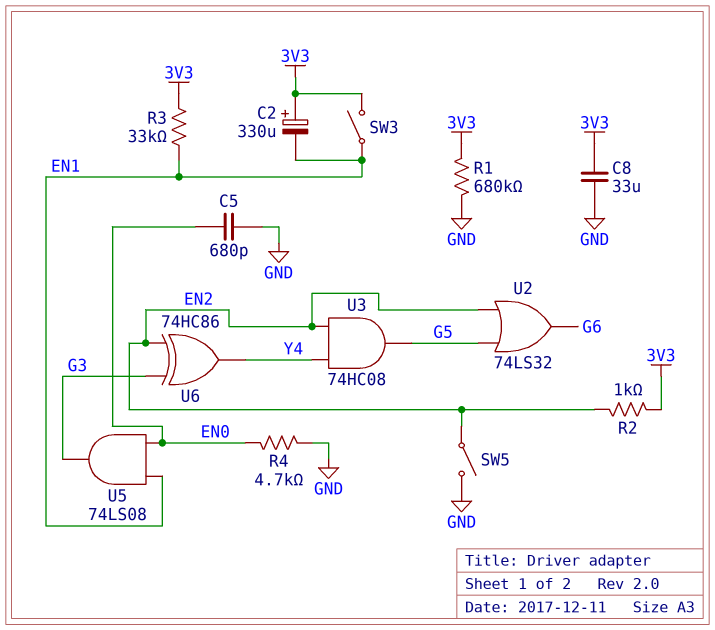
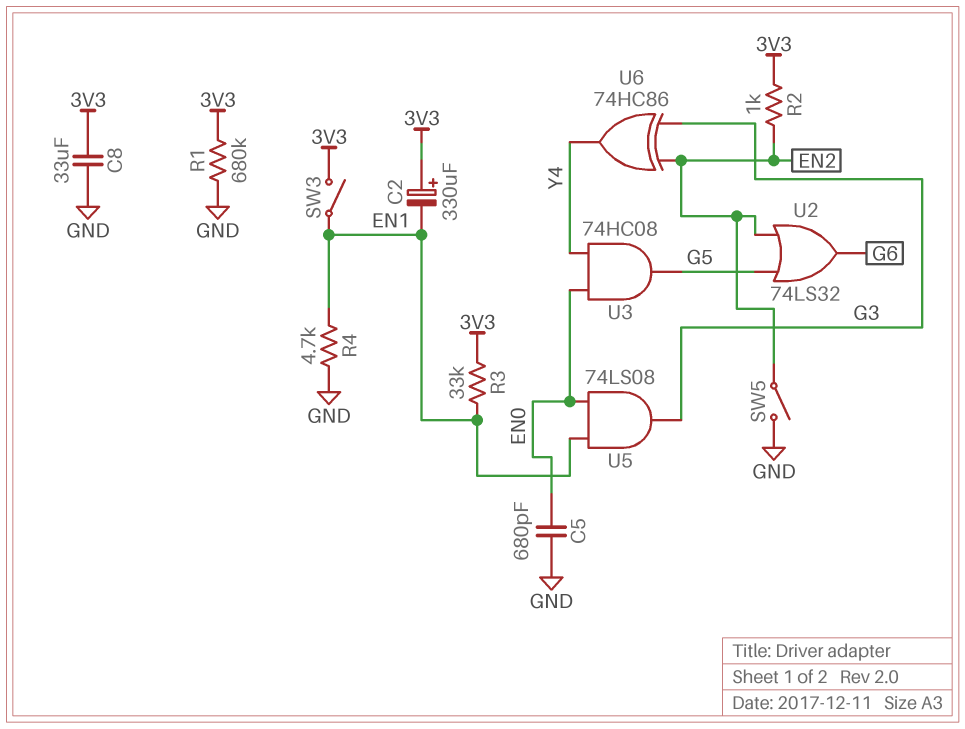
R4: 4.7k (EN0, GND) -> 4.7k (EN1, GND)
U3: AND 74HC08 (in EN2, in Y4, out G5) -> AND 74HC08 (in EN0, in Y4, out G5)

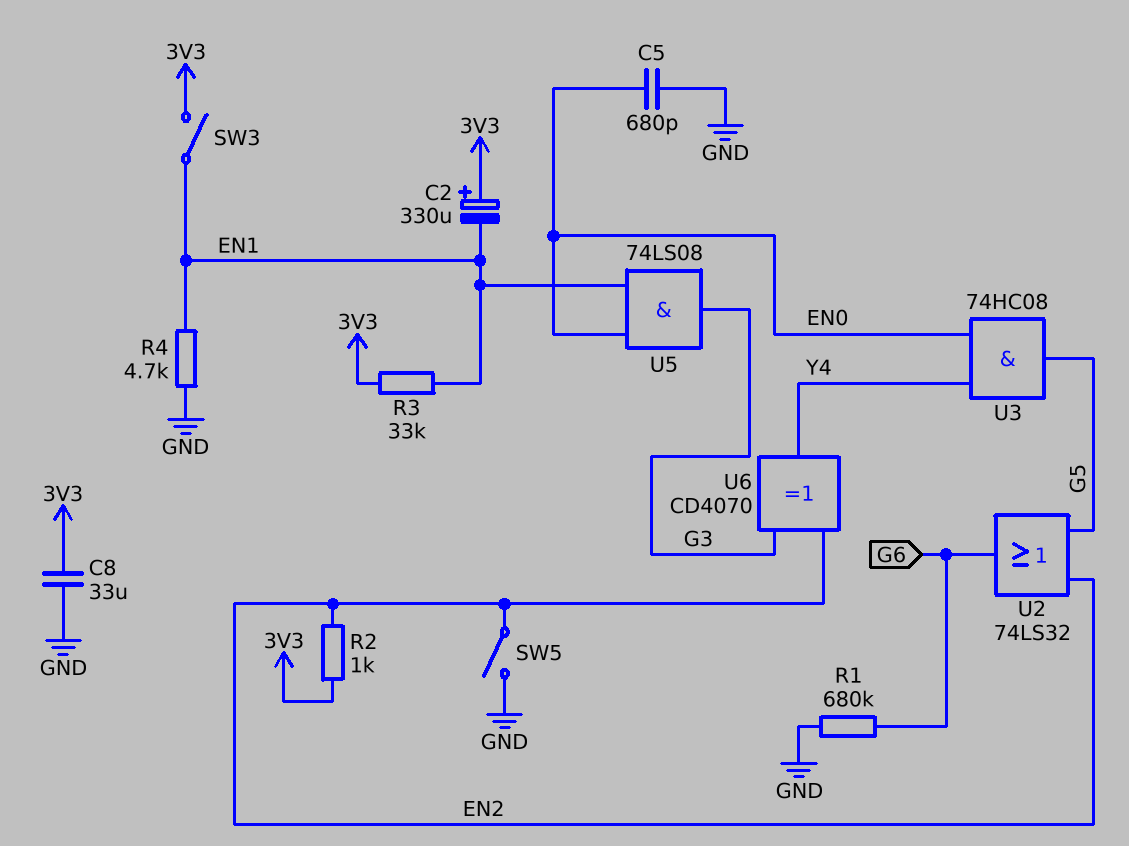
R1: 680k (3V3, GND) -> 680k (G6, GND)
U6: XOR 74HC86 (in EN2, in G3, out Y4) -> XOR CD4070 (in EN2, in G3, out Y4)

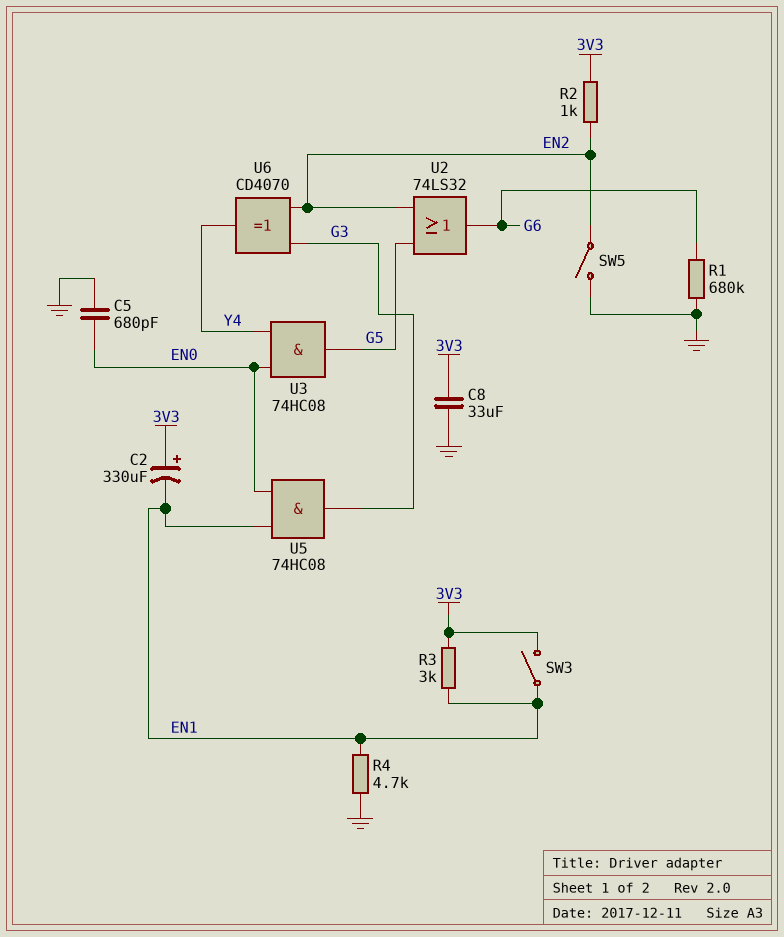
R3: 33k (3V3, EN1) -> 3k (3V3, EN1)
U5: AND 74LS08 (in EN0, in EN1, out G3) -> AND 74HC08 (in EN0, in EN1, out G3)

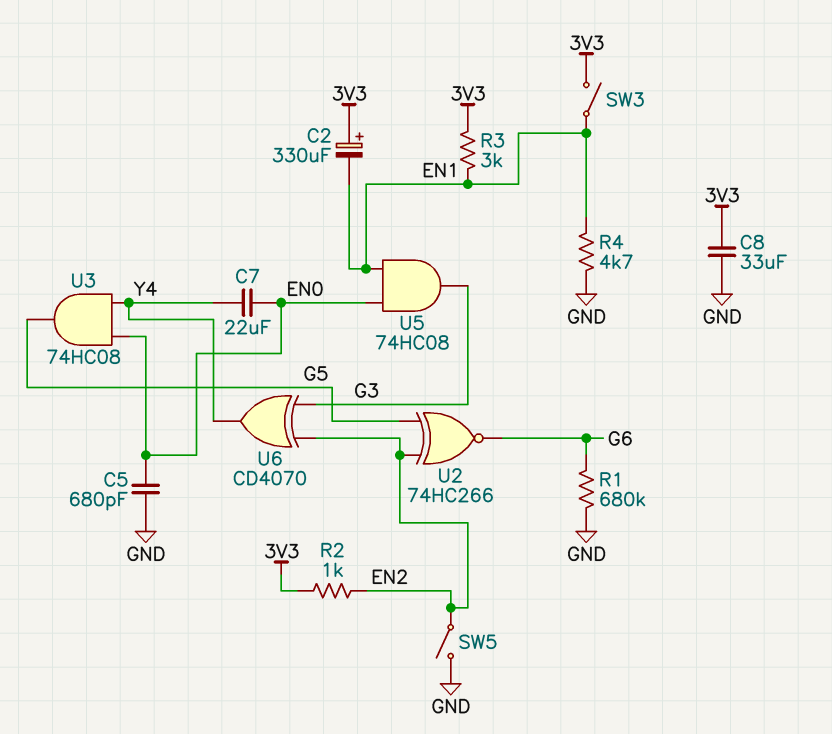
C7: none -> 22uF (EN0, Y4)
U2: OR 74LS32 (in EN2, in G5, out G6) -> XNOR 74HC266 (in EN2, in G5, out G6)

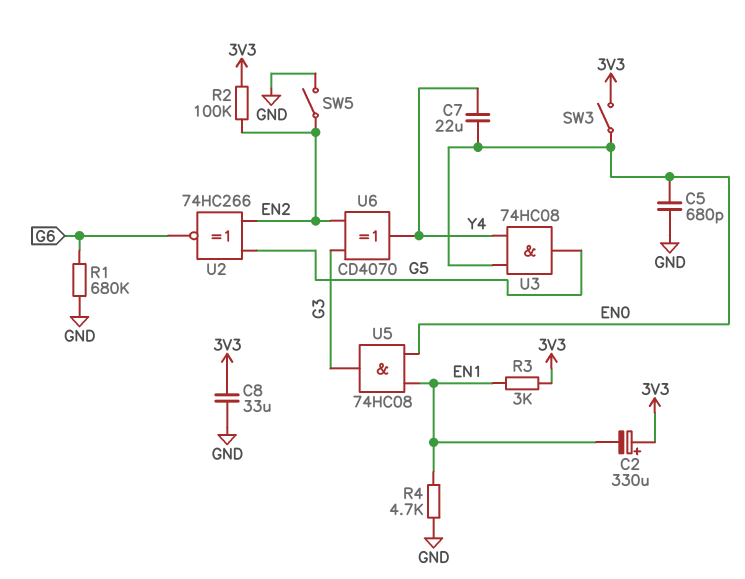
R2: 1k (3V3, EN2) -> 100k (3V3, EN2)
SW3: switch (3V3, EN1) -> switch (3V3, EN0)

